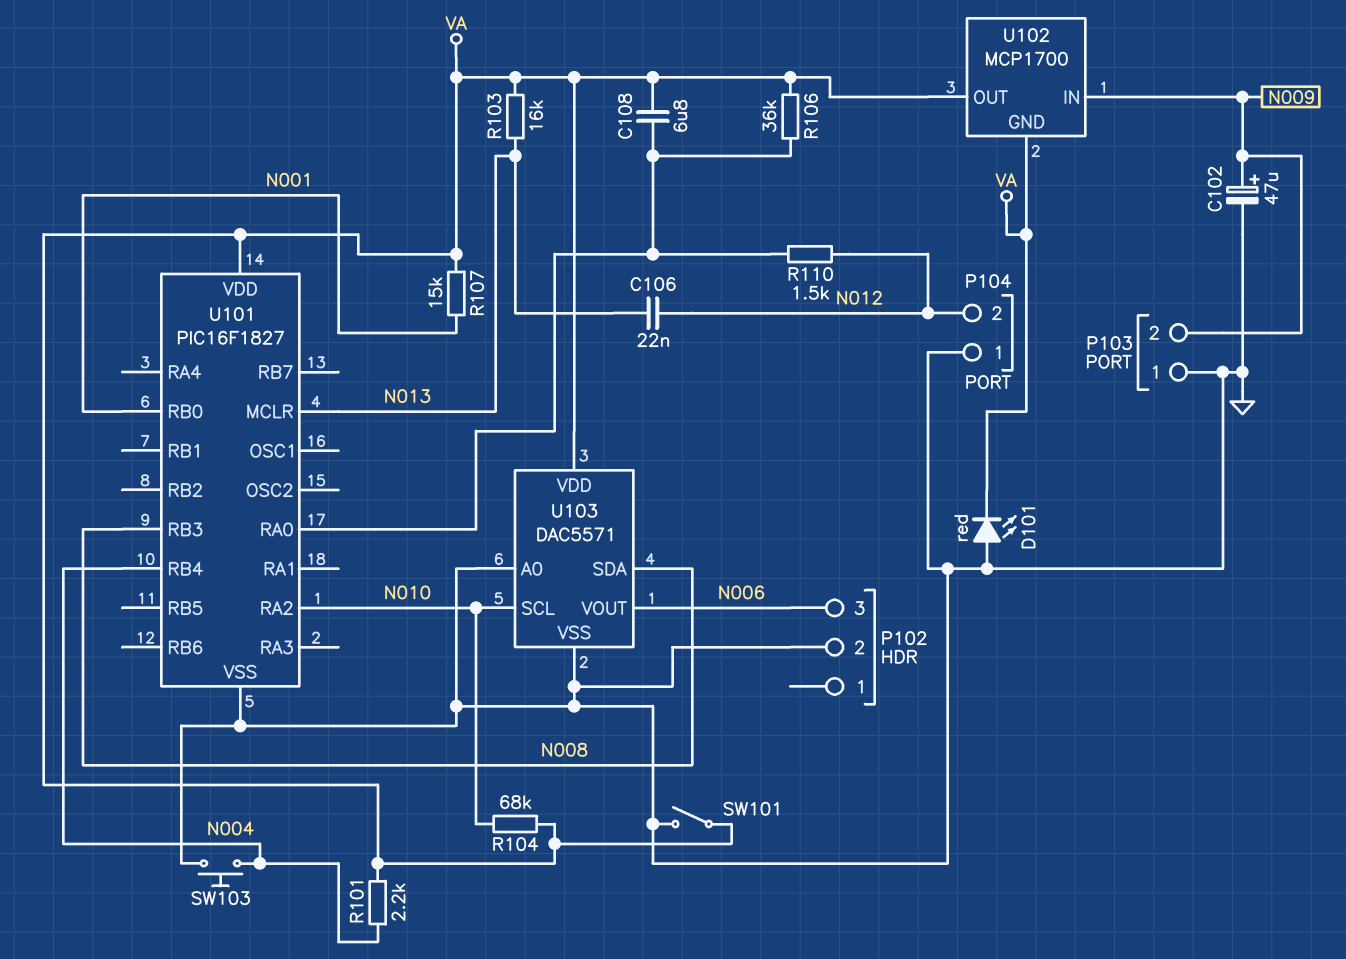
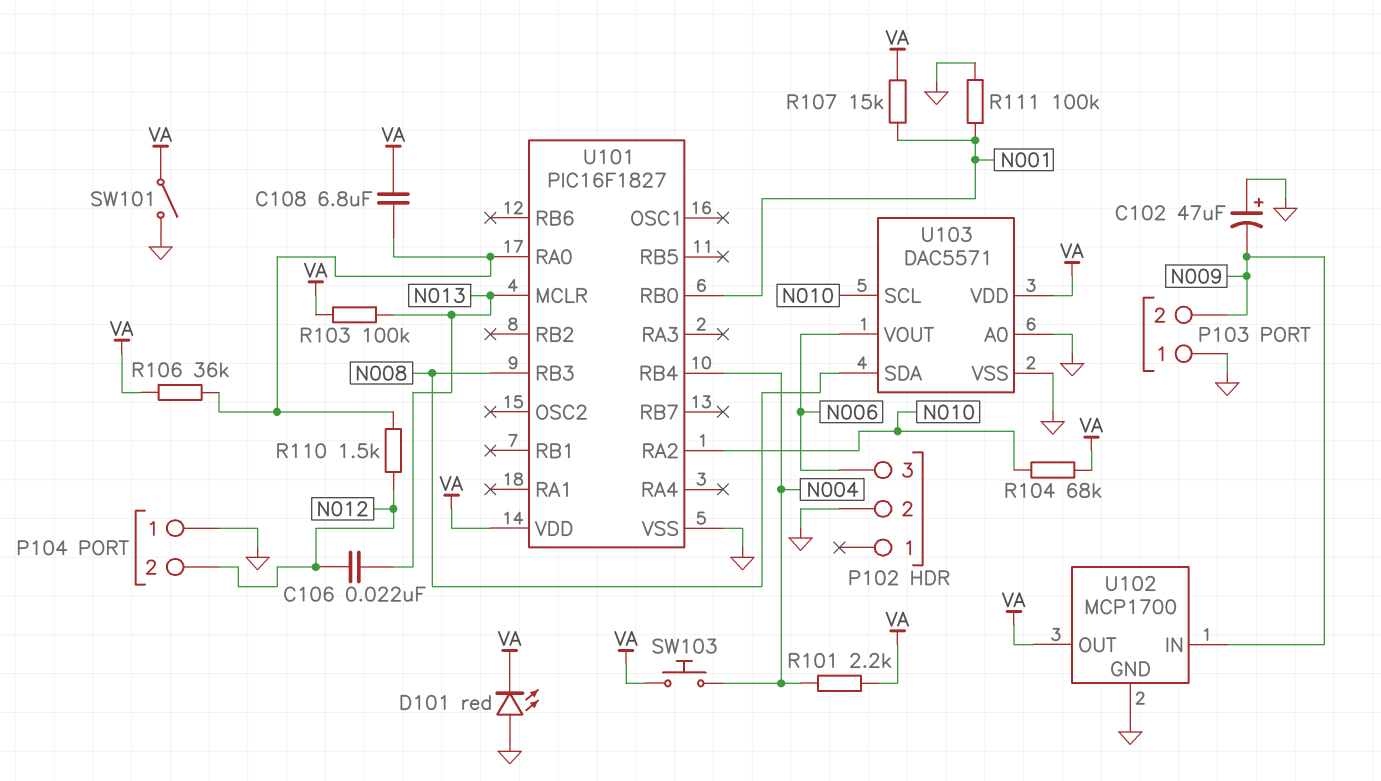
C102: 47uF (plus N009, minus GND) -> 47uF (plus GND, minus N009)
R103: 16k (N013, VA) -> 100k (N013, VA)
R111: none -> 100k (GND, N001)
SW103: button (GND, N004) -> button (N004, VA)
U102 pin GND: VA -> GND

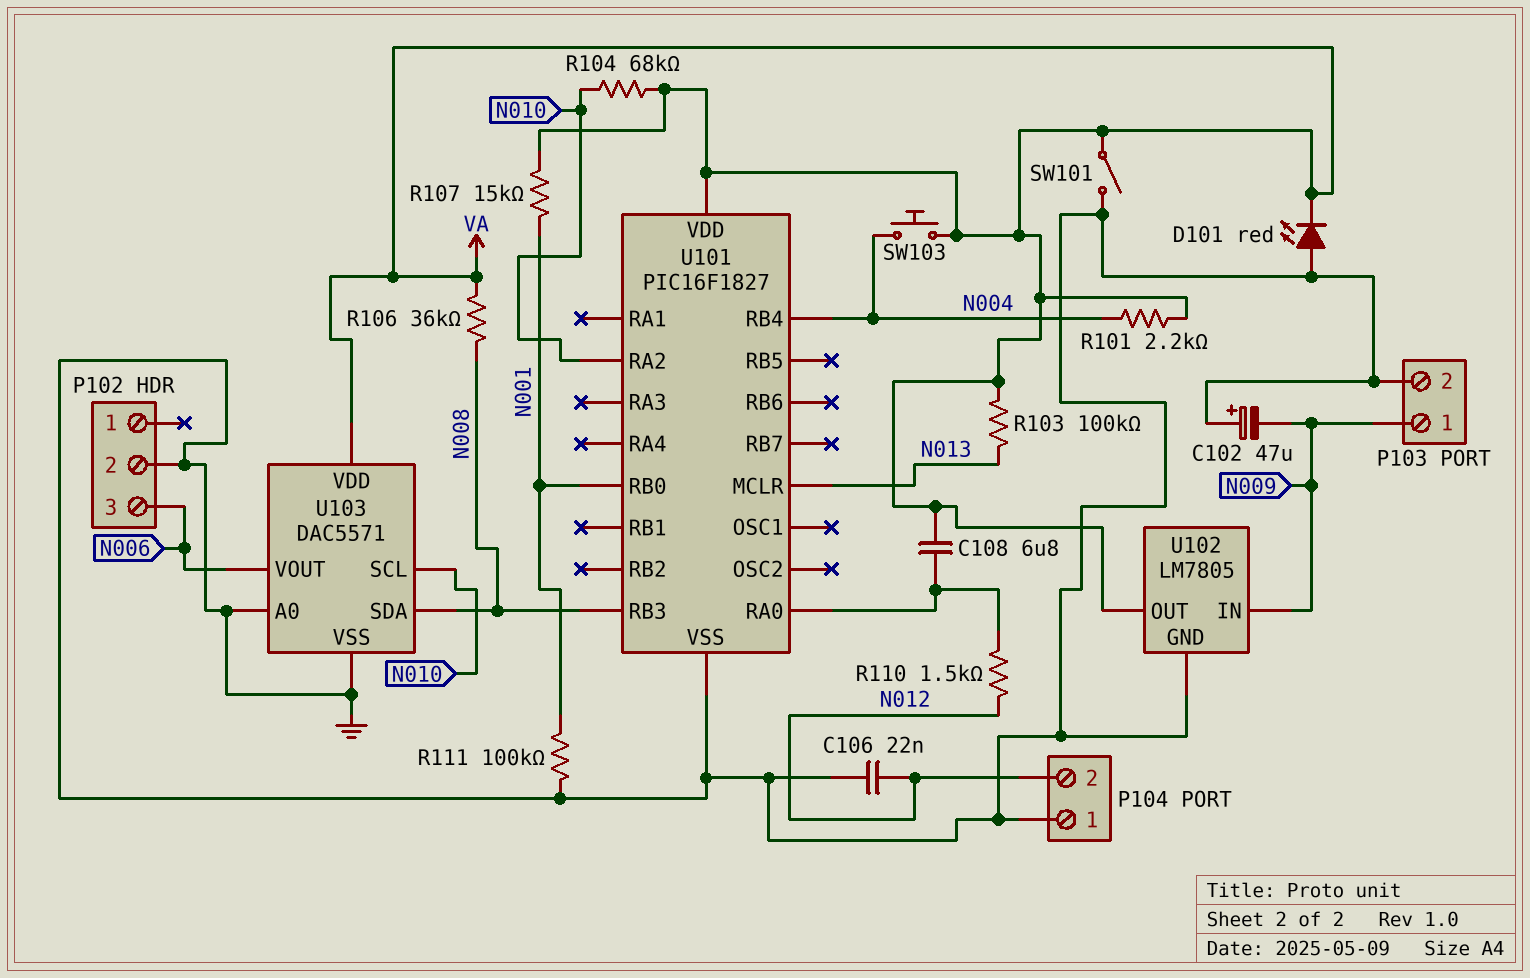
C106: 22nF (N012, N013) -> 22nF (GND, N012)
P103 pin 1: GND -> N009
P103 pin 2: N009 -> GND
R106: 36k (U101/RA0, VA) -> 36k (N008, VA)
U102: MCP1700 -> LM7805

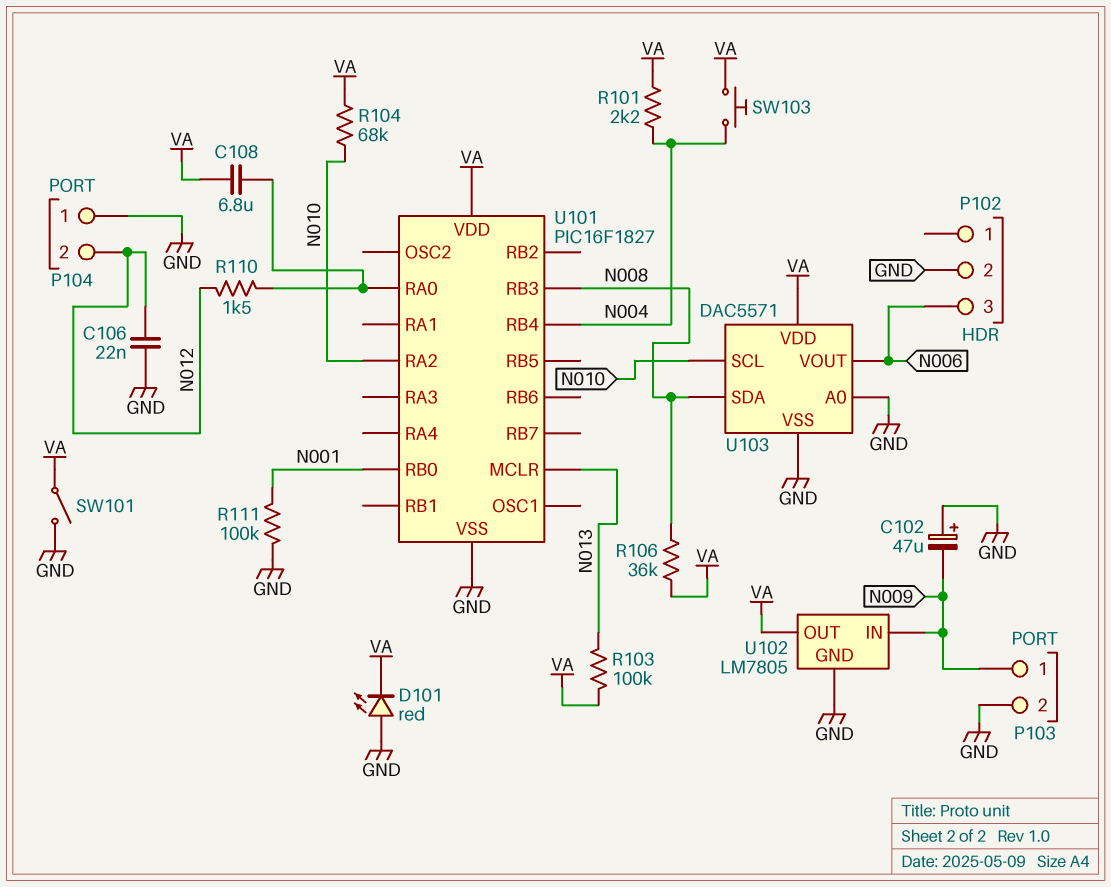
R107: 15k (N001, VA) -> none

